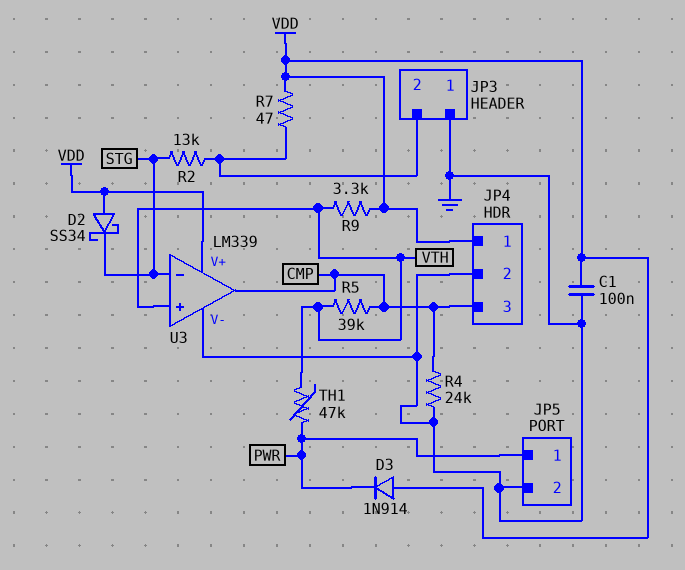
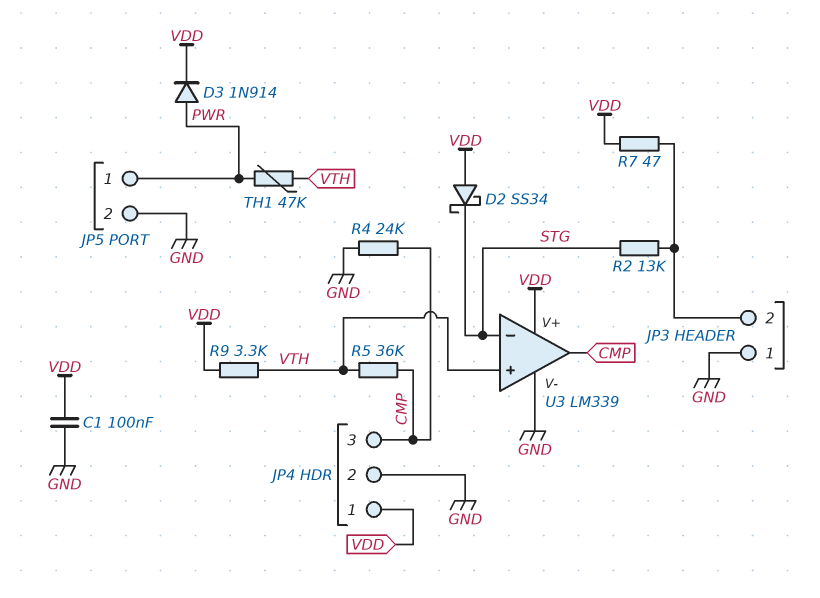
D3: diode 1N914 (A VDD, K PWR) -> diode 1N914 (A PWR, K VDD)
R5: 39k (CMP, VTH) -> 36k (CMP, VTH)

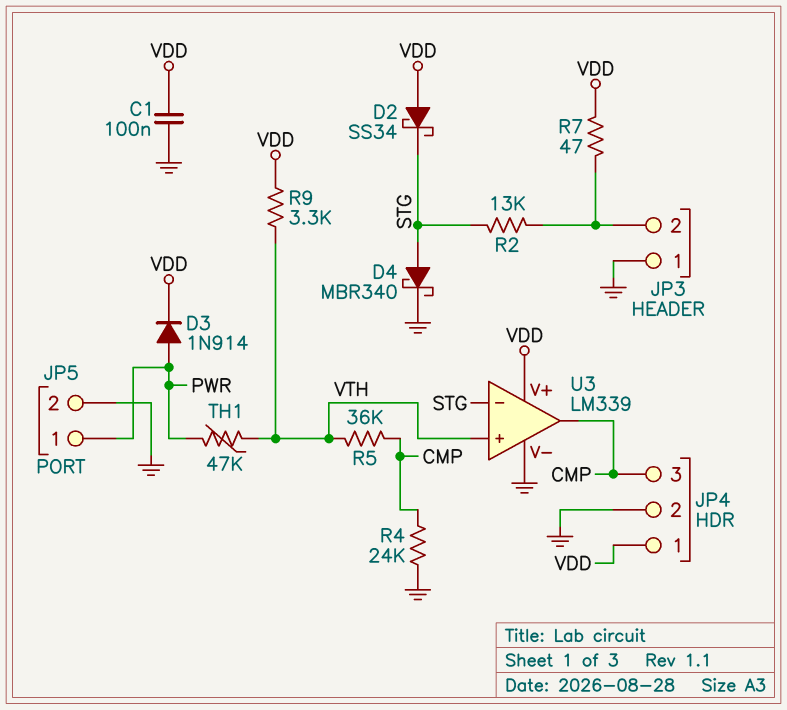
D4: none -> schottky MBR340 (A STG, K GND)

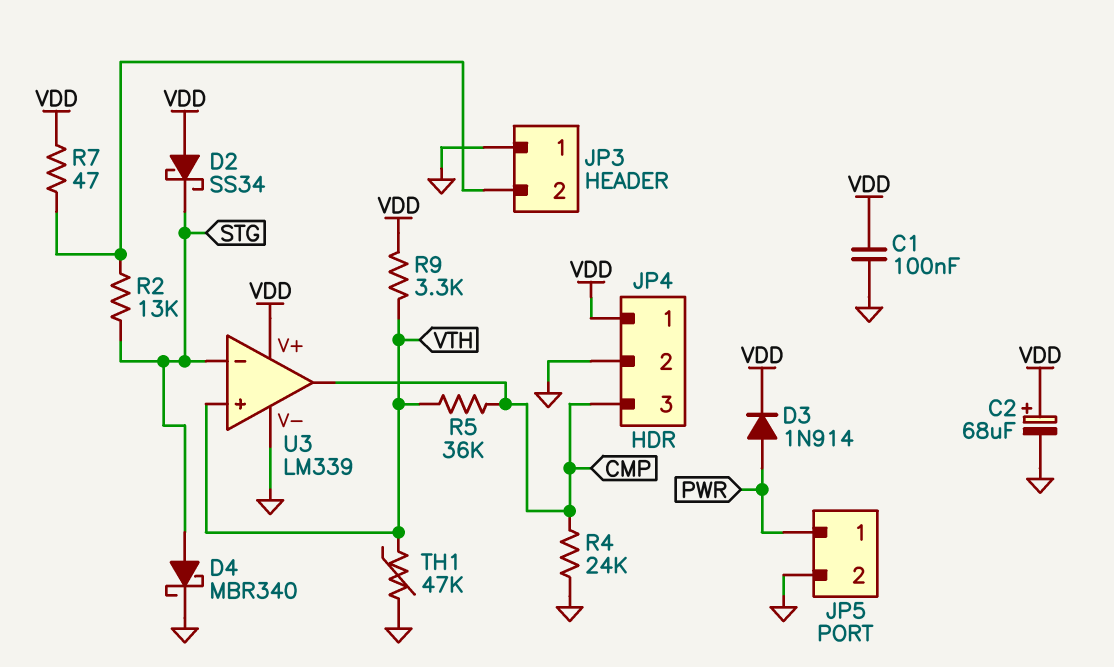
C2: none -> 68uF (plus VDD, minus GND)
TH1: 47k (PWR, VTH) -> 47k (GND, VTH)

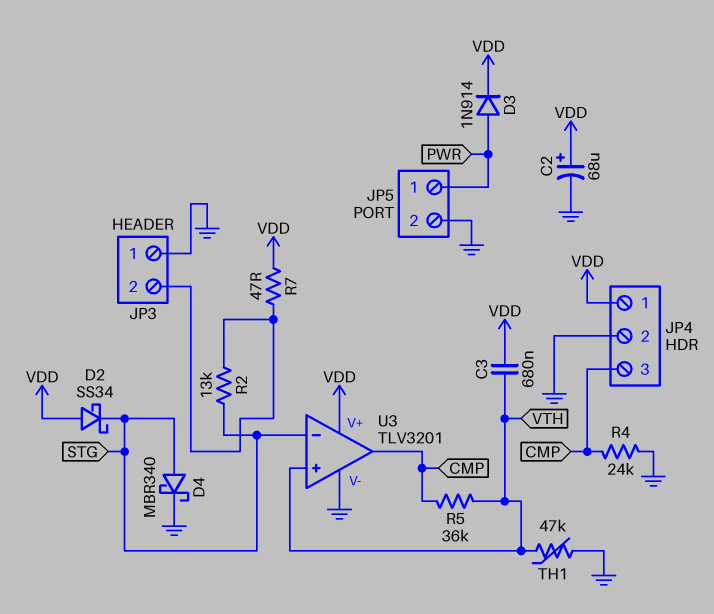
C1: 100nF (GND, VDD) -> none
C3: none -> 680nF (VDD, VTH)
R9: 3.3k (VDD, VTH) -> none
U3: LM339 -> TLV3201

